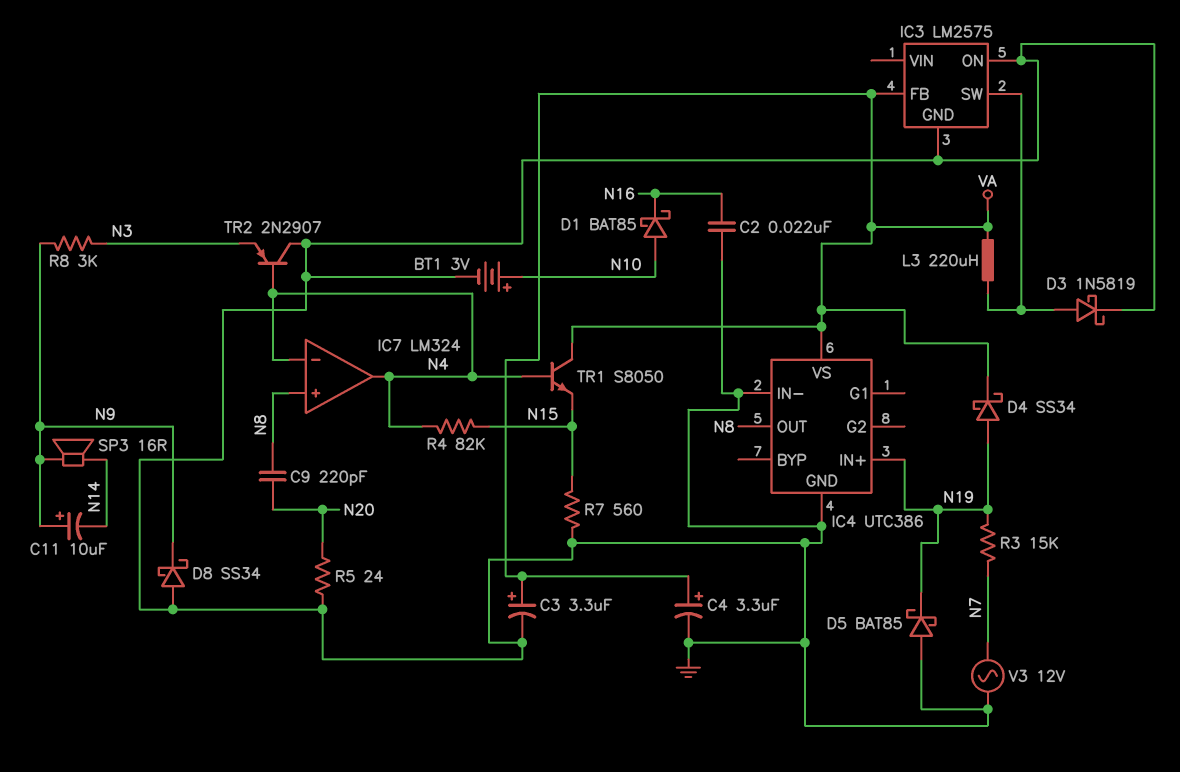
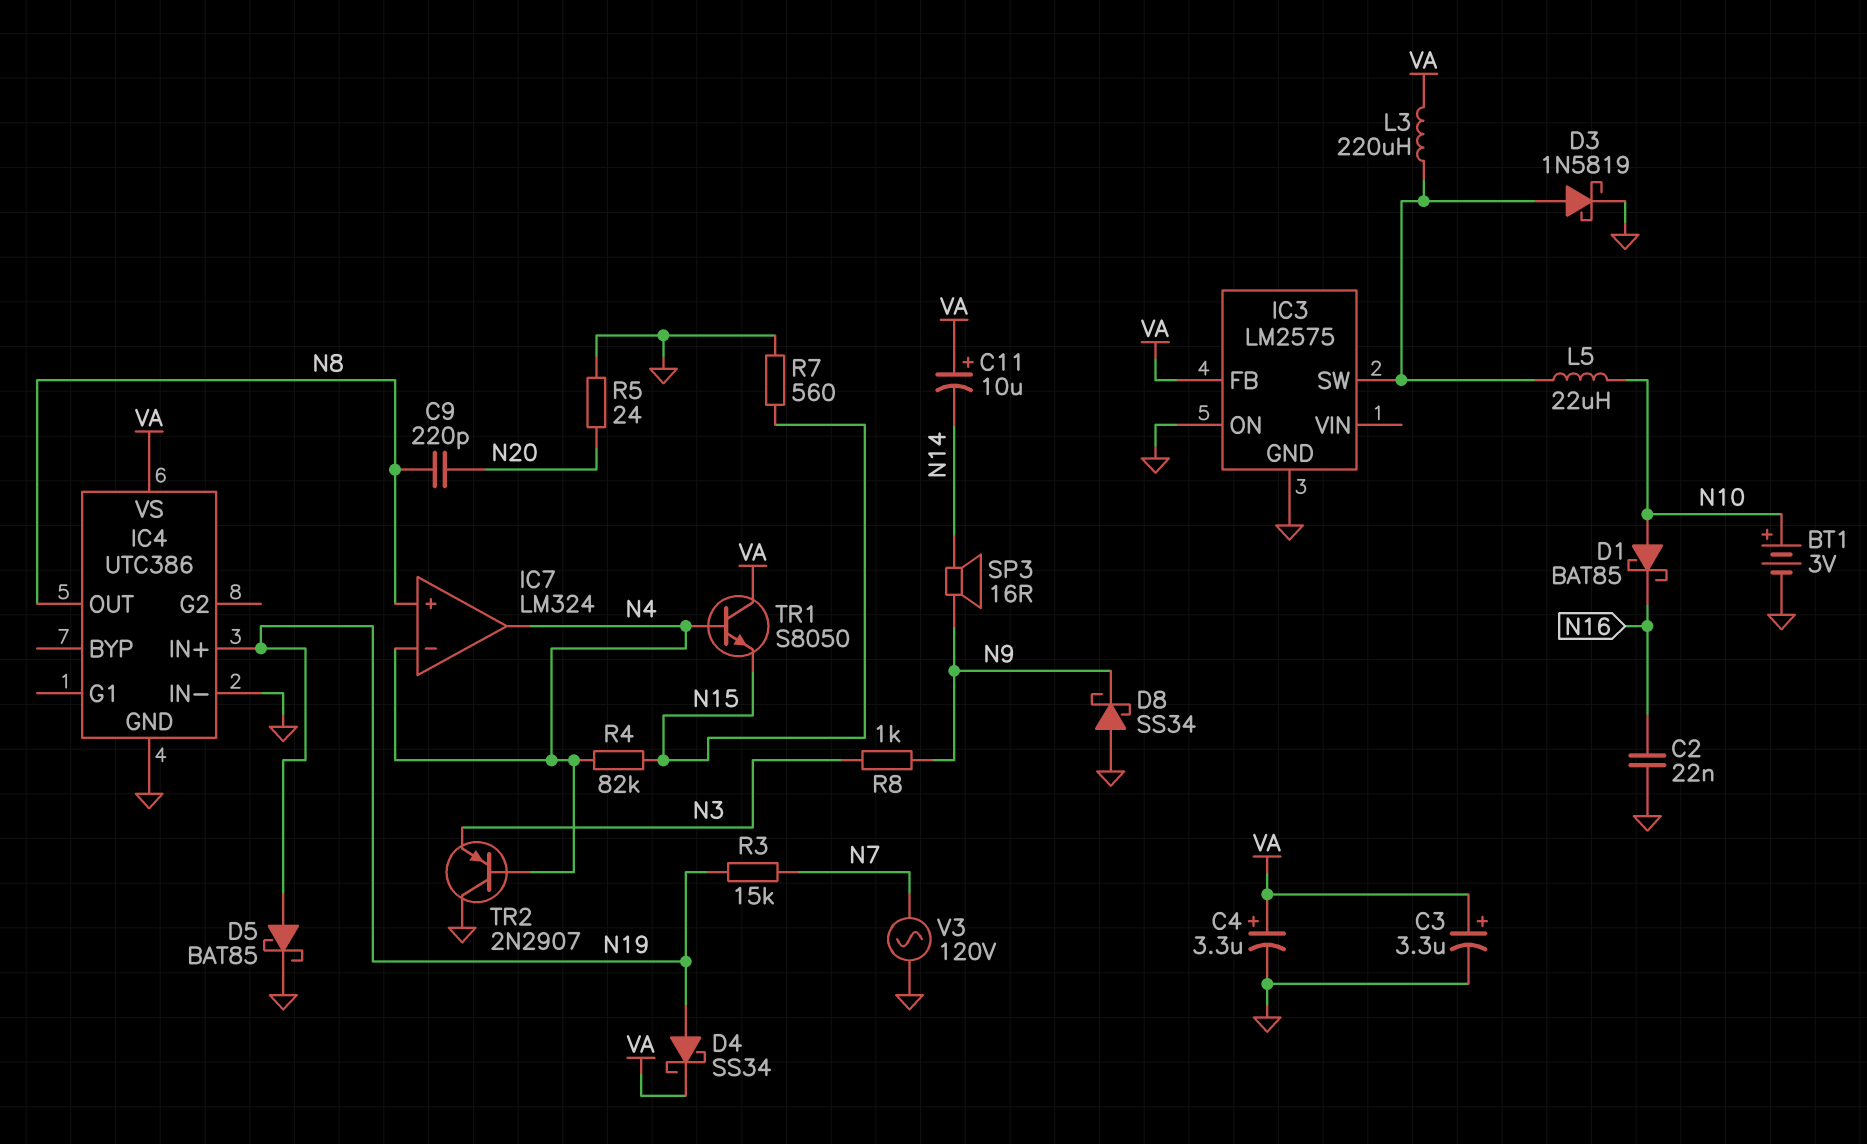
C11: 10uF (plus N9, minus N14) -> 10uF (plus VA, minus N14)
D5: schottky BAT85 (A GND, K N19) -> schottky BAT85 (A N19, K GND)
L5: none -> 22uH (IC3/SW, N10)
R8: 3k (N3, N9) -> 1k (N3, N9)
V3: AC 12V (GND, N7) -> AC 120V (GND, N7)

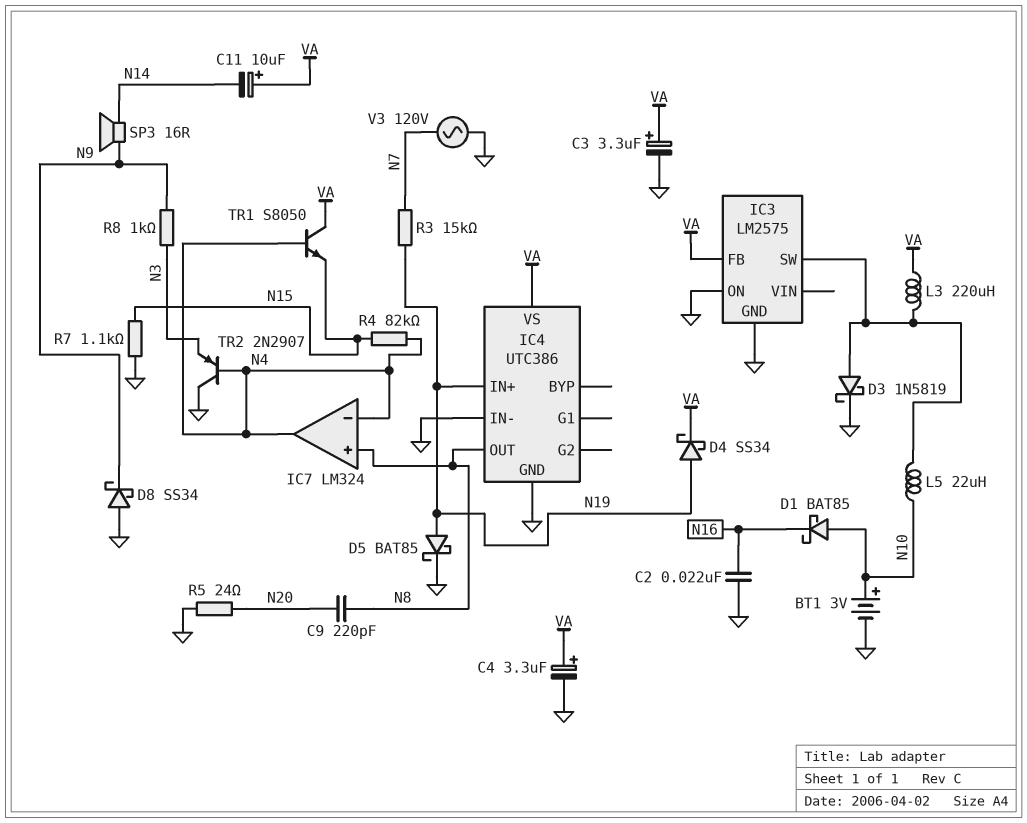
R7: 560 (GND, N15) -> 1.1k (GND, N15)

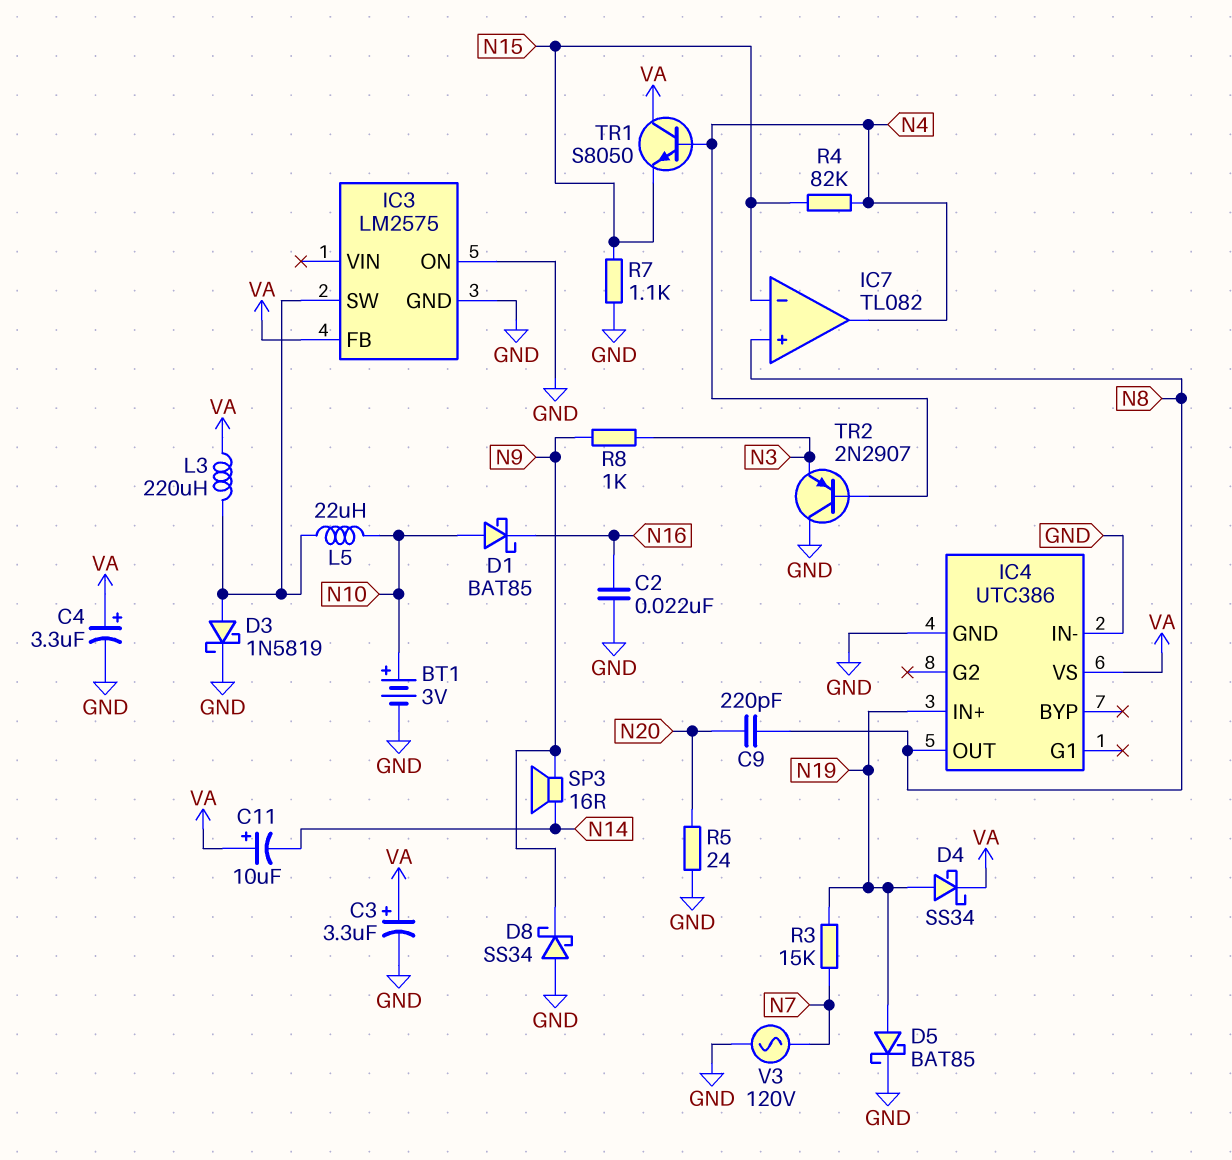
IC7: LM324 -> TL082
IC7 pin in-: N4 -> N15

